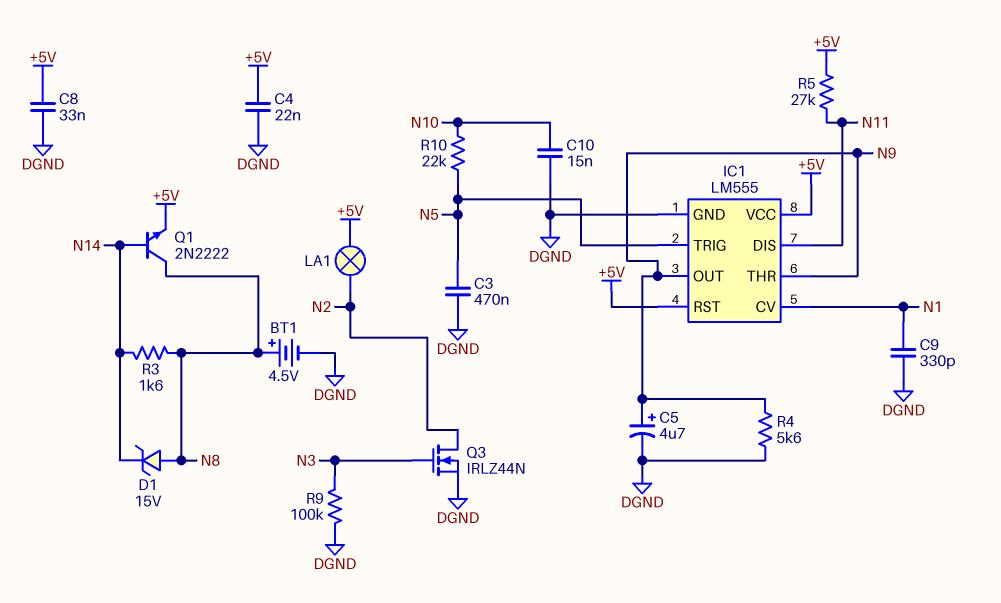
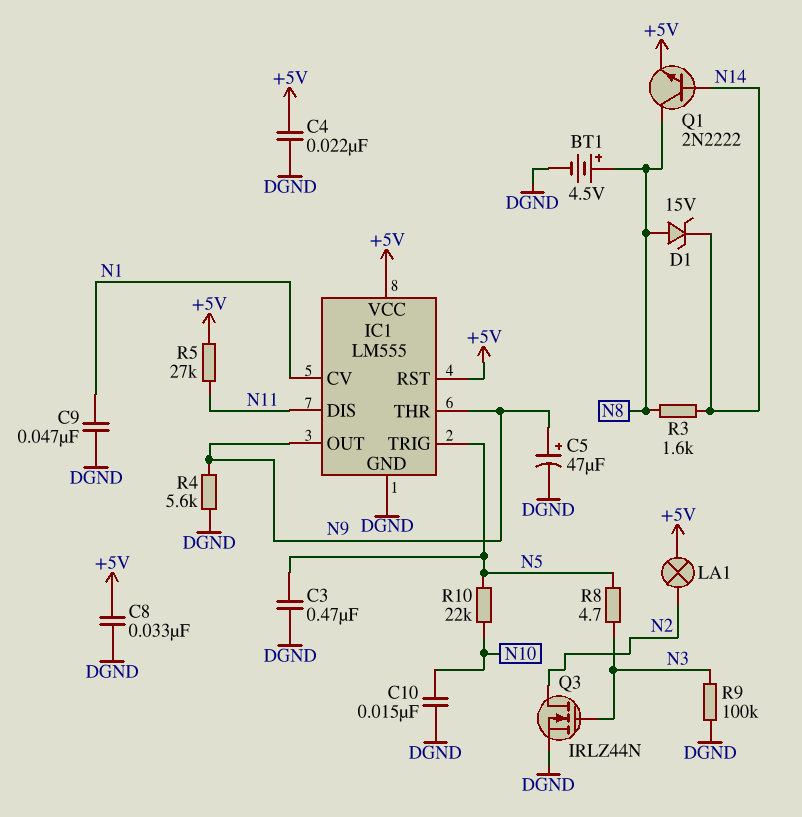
C5: 4.7uF (plus N9, minus DGND) -> 47uF (plus N9, minus DGND)
C9: 330pF (DGND, N1) -> 47nF (DGND, N1)
R8: none -> 4.7 (N3, N5)

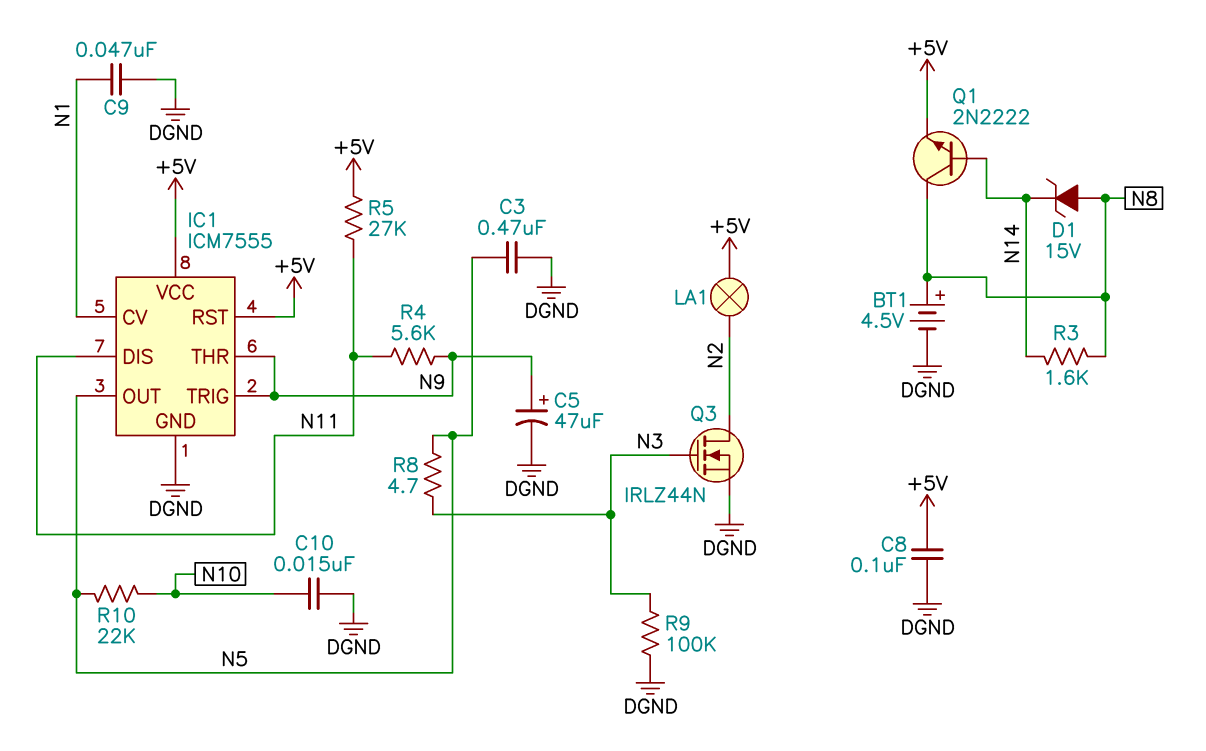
C4: 22nF (+5V, DGND) -> none
C8: 33nF (+5V, DGND) -> 100nF (+5V, DGND)
IC1: LM555 -> ICM7555
IC1 pin OUT: N9 -> N5
IC1 pin TRIG: N5 -> N9
R4: 5.6k (DGND, N9) -> 5.6k (N9, N11)

